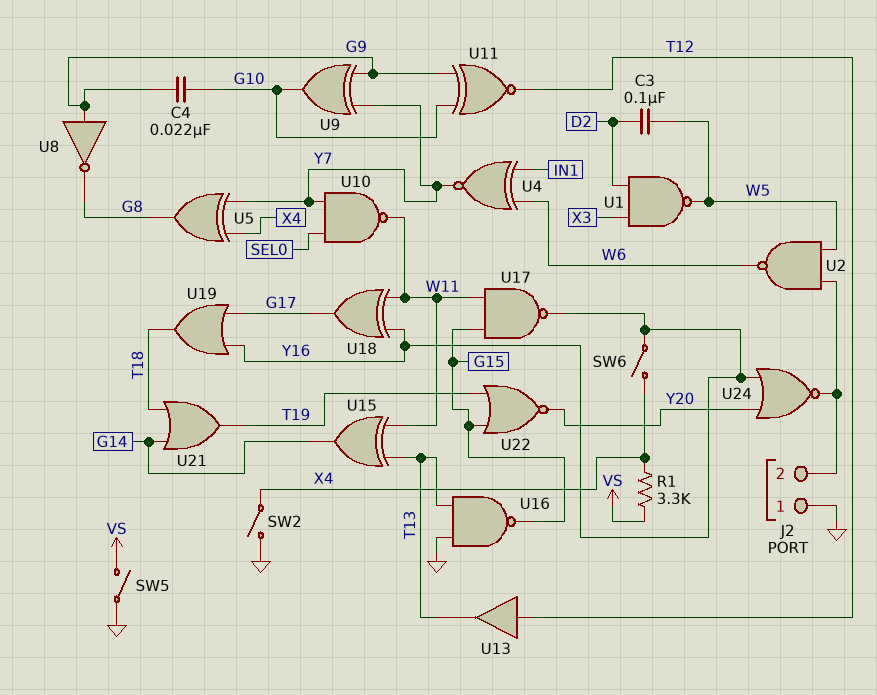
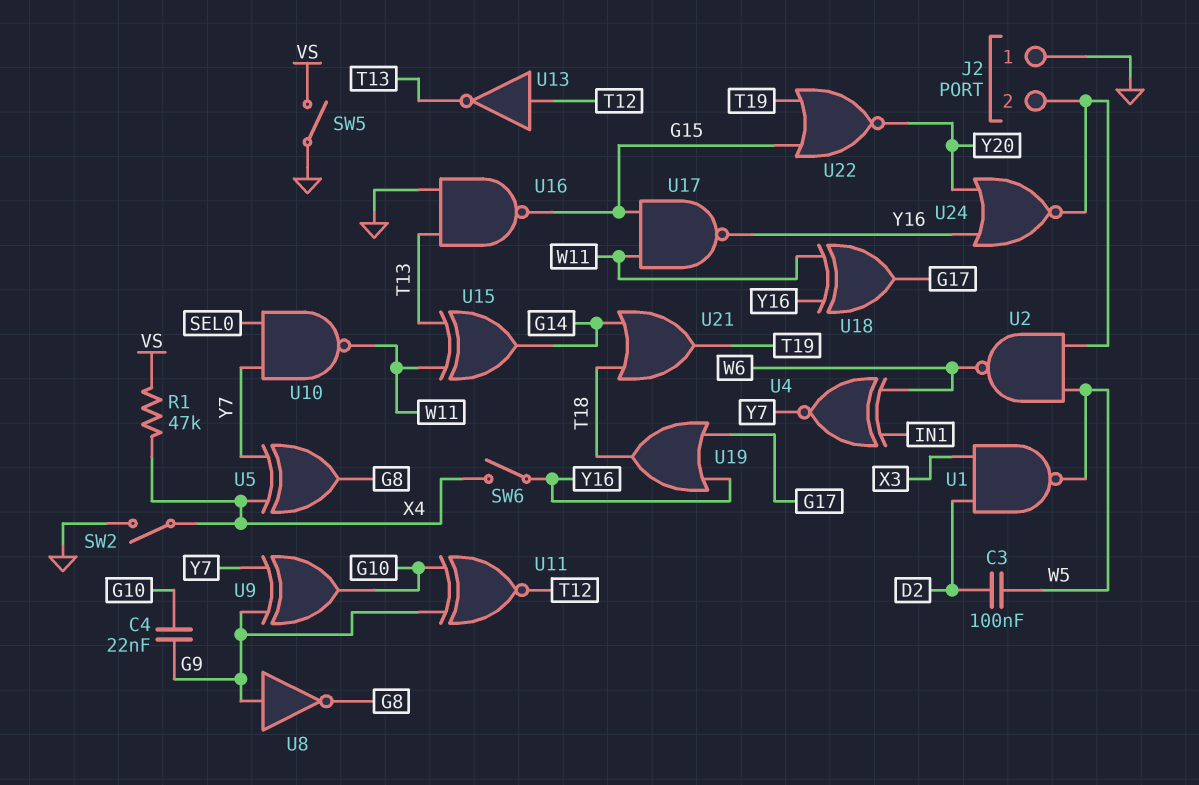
R1: 3.3k (VS, X4) -> 47k (VS, X4)
U13: buffer (in T12, out T13) -> NOT (in T12, out T13)

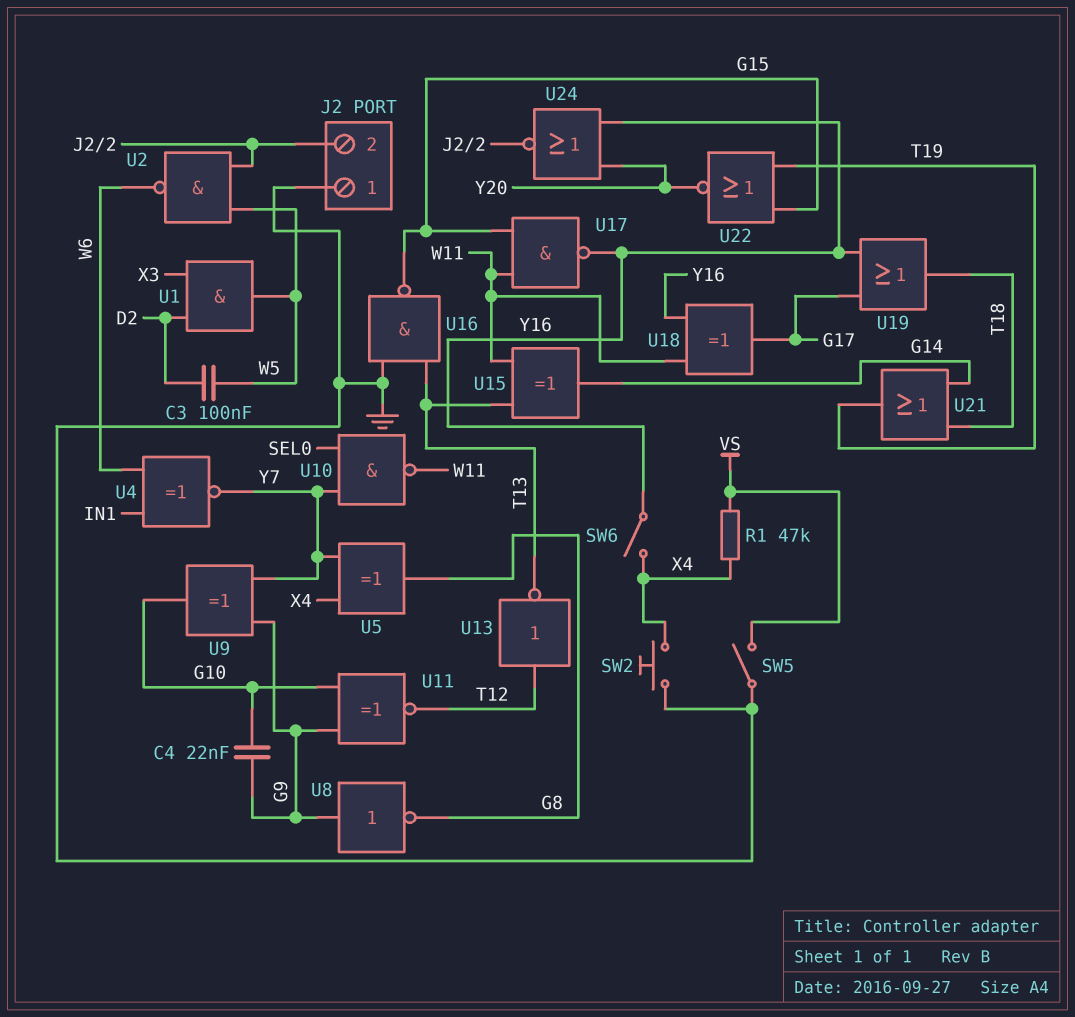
SW2: switch (GND, X4) -> button (GND, X4)
U1: NAND (in D2, in X3, out W5) -> AND (in D2, in X3, out W5)

